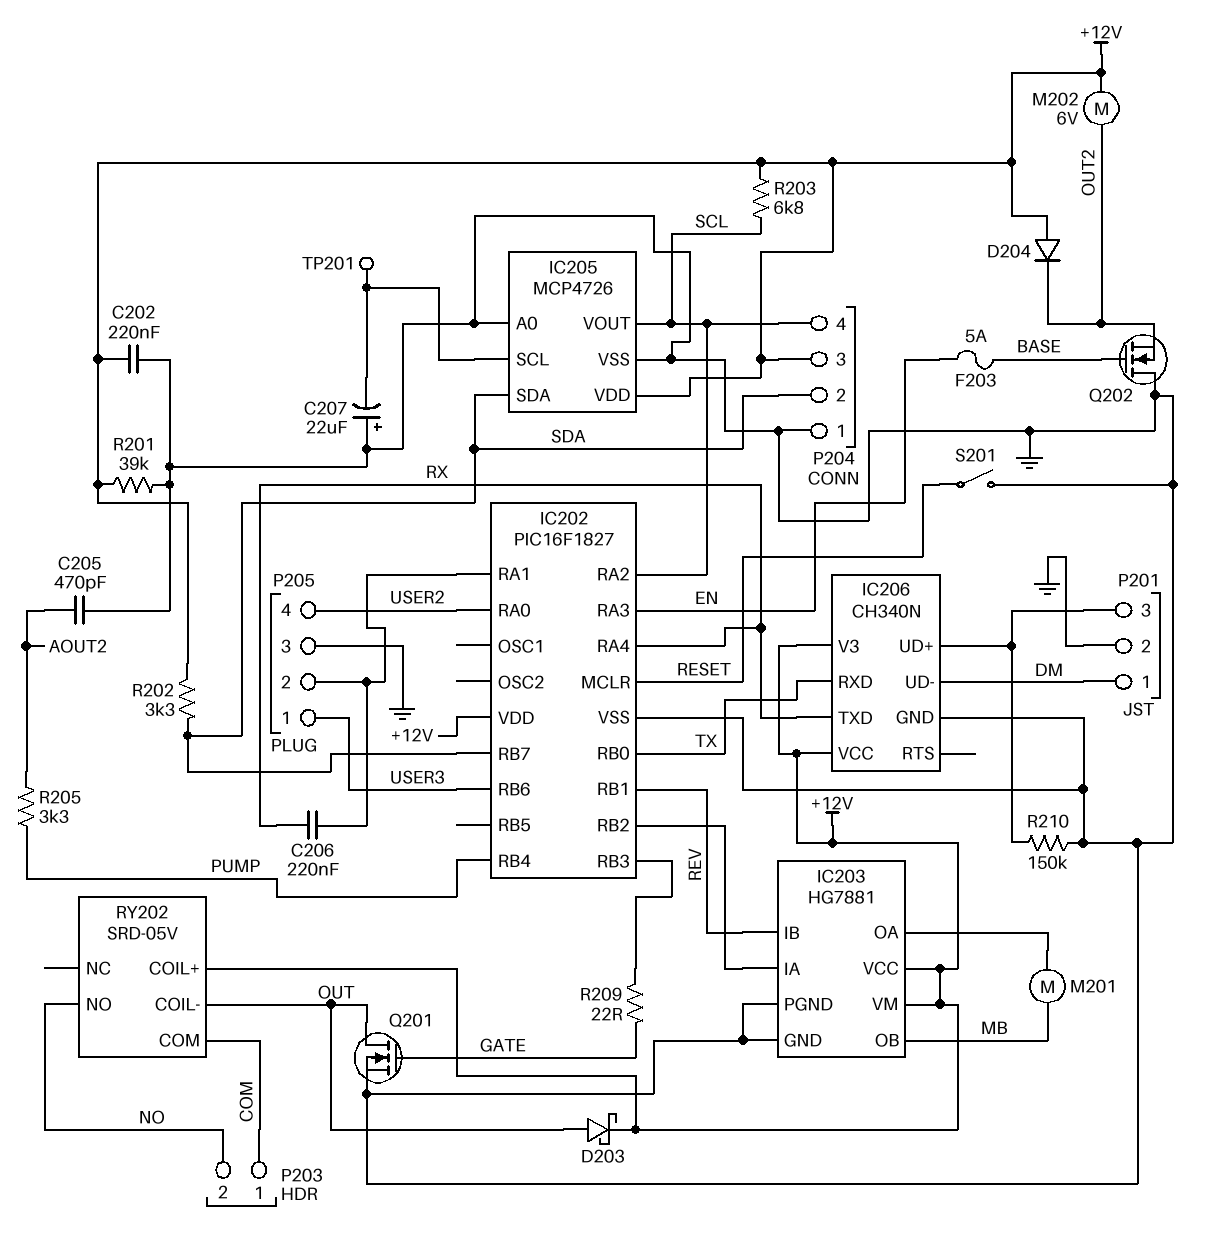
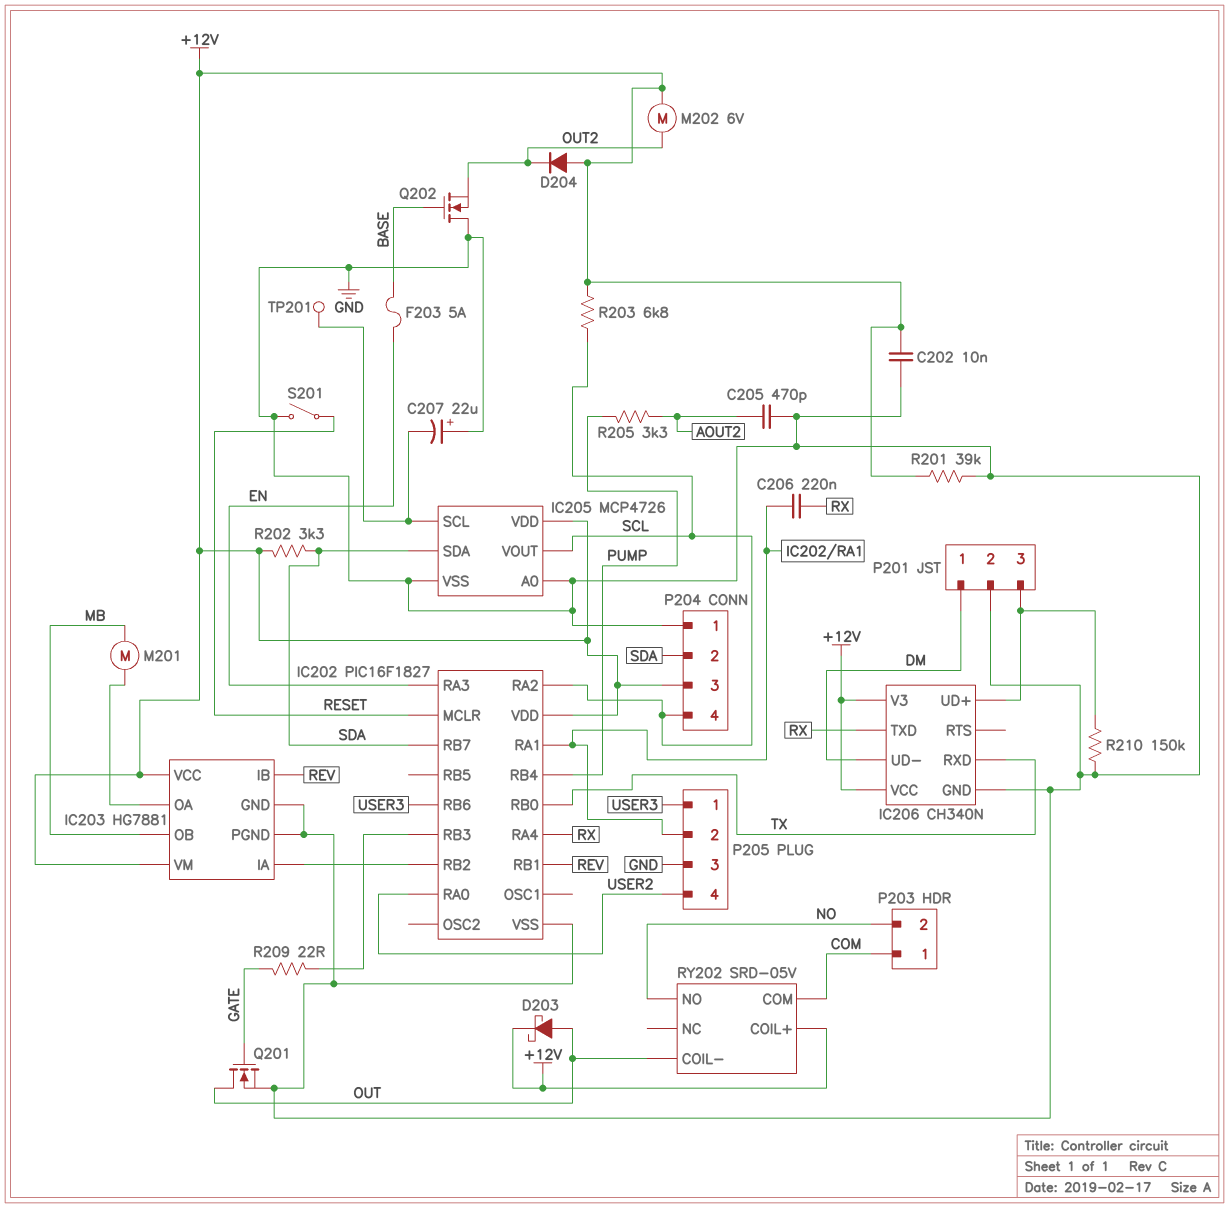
C202: 220nF (+12V, GND) -> 10nF (+12V, GND)

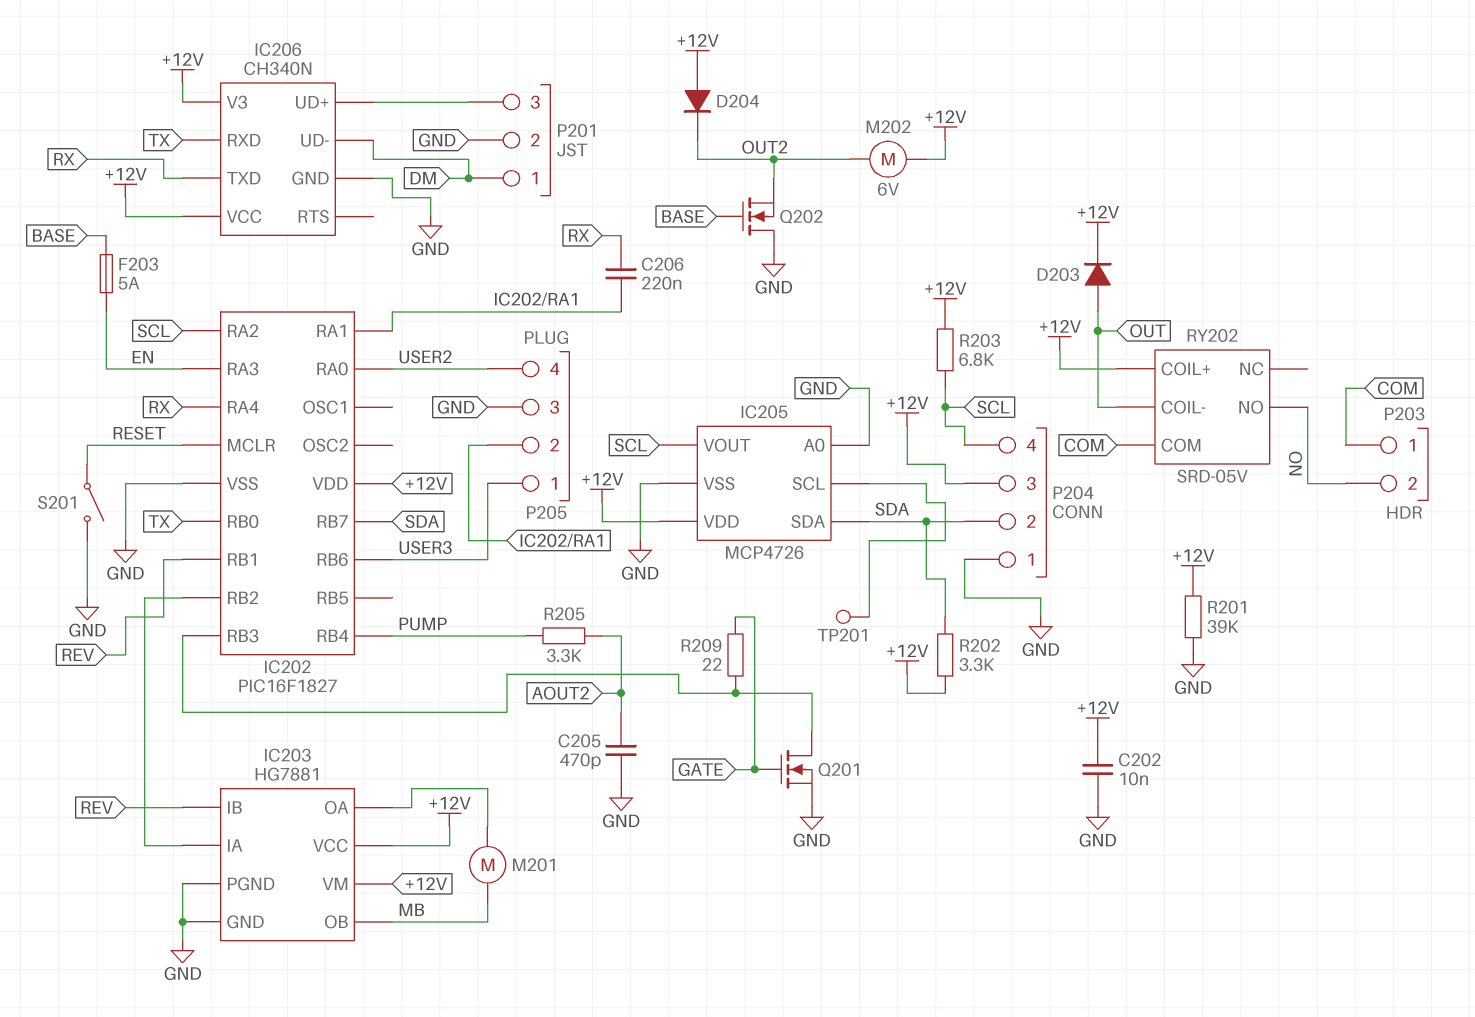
C207: 22uF (plus GND, minus IC205/SCL) -> none
D203: schottky (A OUT, K +12V) -> diode (A OUT, K +12V)
Q201: NMOS (G GATE, D OUT, S GND) -> NMOS (G GATE, D IC202/RB3, S GND)
R210: 150k (GND, IC206/UD+) -> none

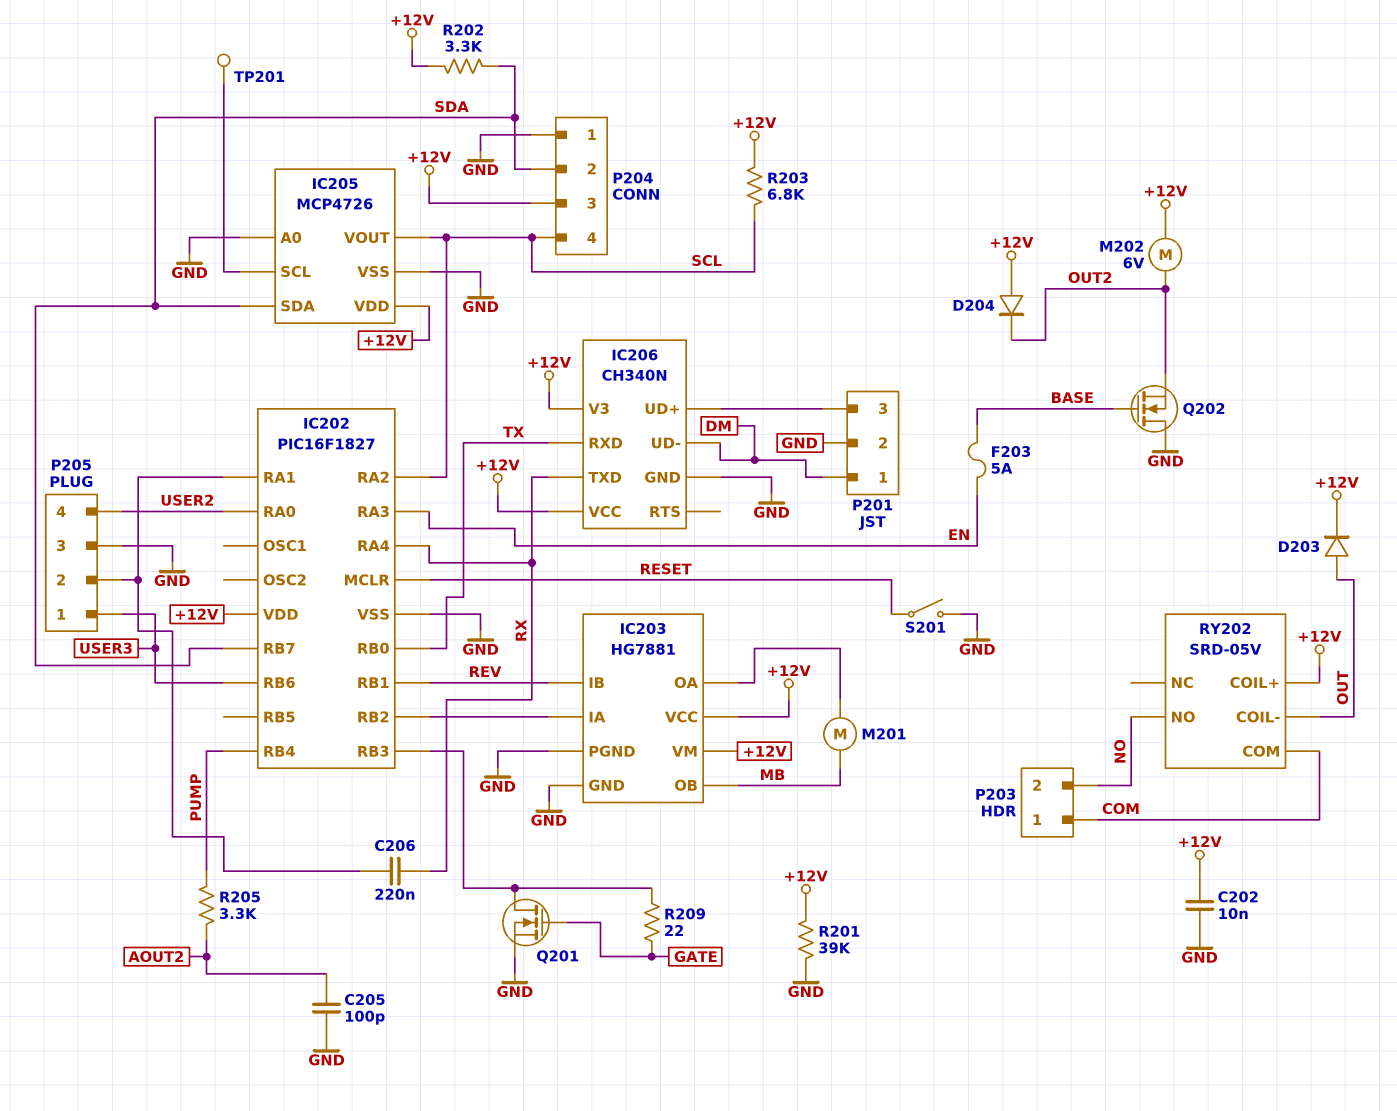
C205: 470pF (AOUT2, GND) -> 100pF (AOUT2, GND)

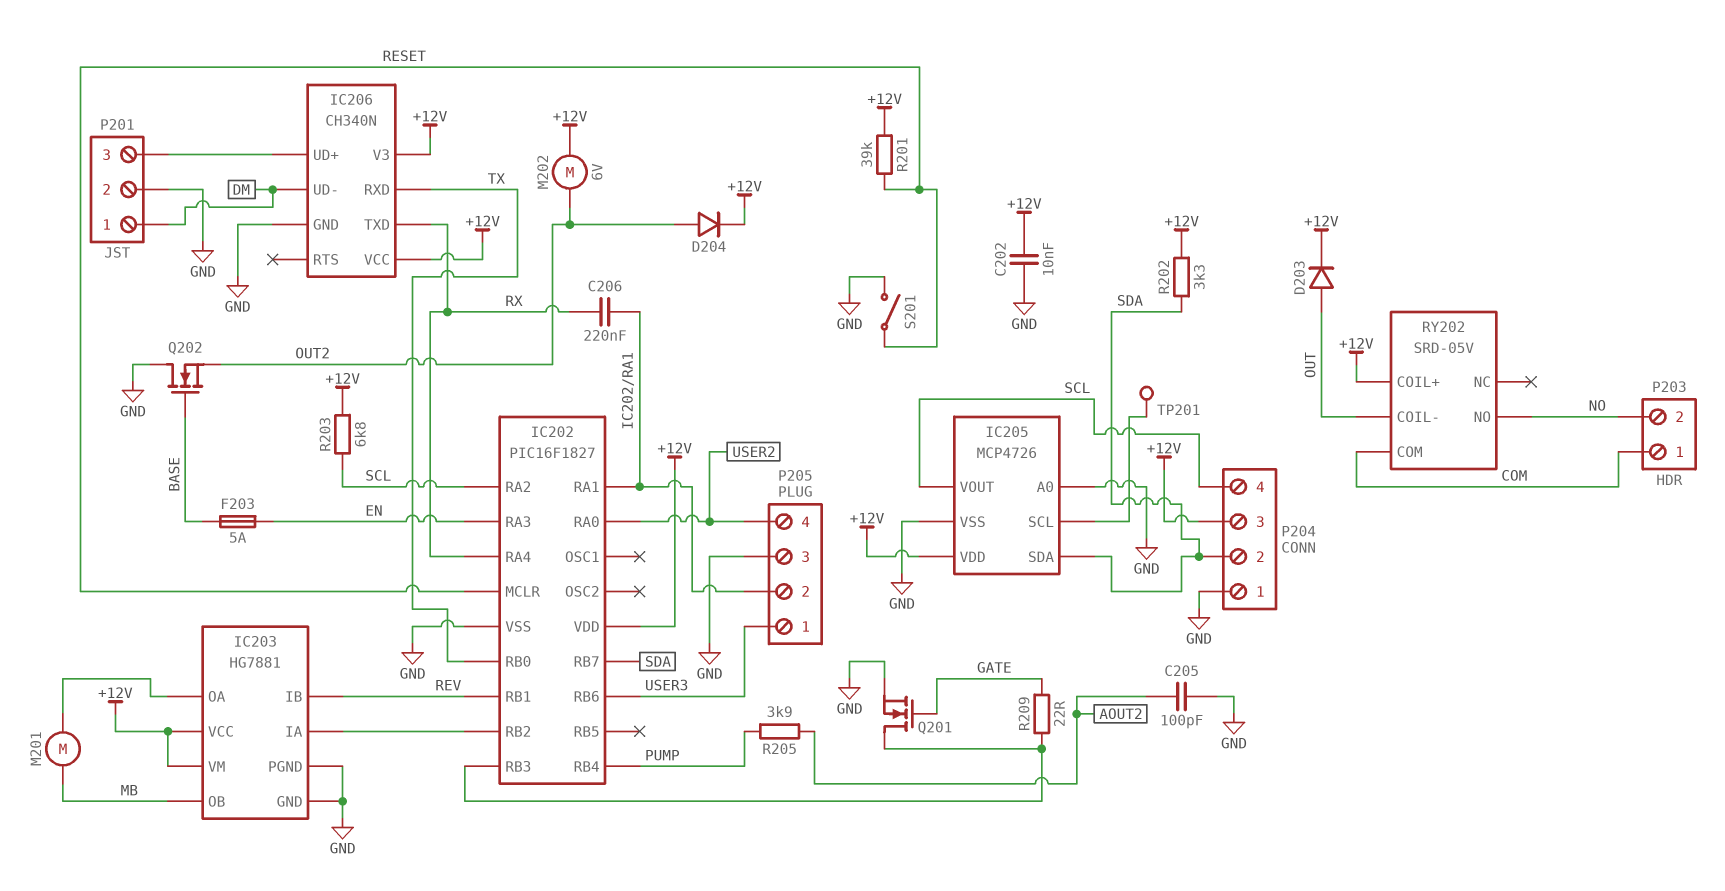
D204: diode (A +12V, K OUT2) -> diode (A OUT2, K +12V)
R201: 39k (+12V, GND) -> 39k (+12V, RESET)
R205: 3.3k (AOUT2, PUMP) -> 3.9k (AOUT2, PUMP)

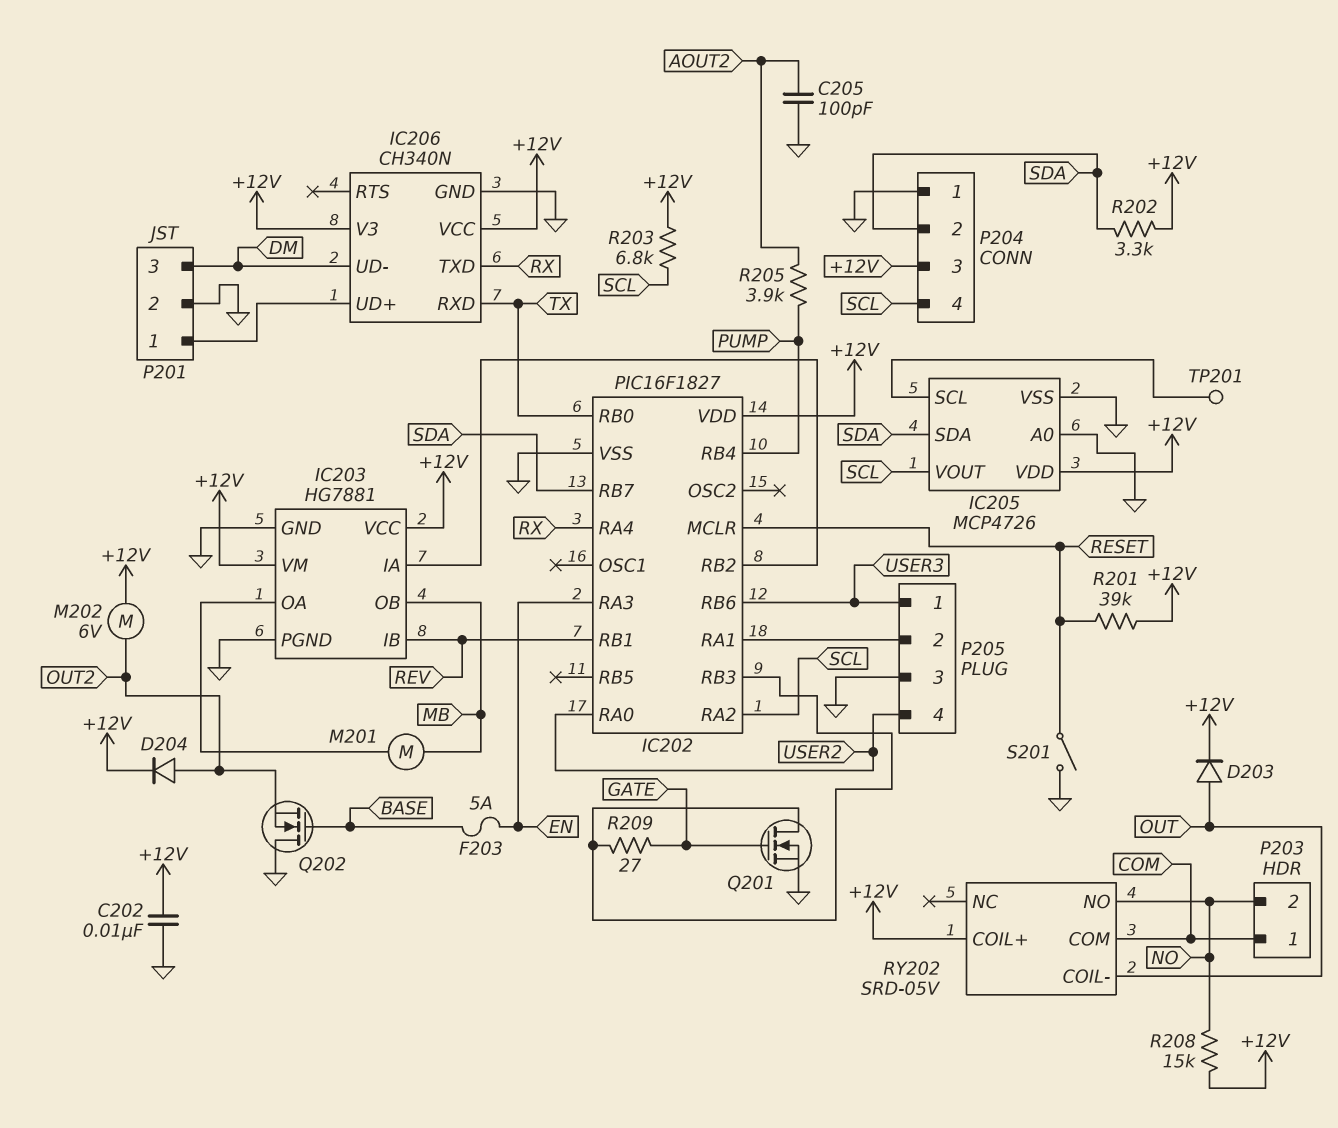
C206: 220nF (IC202/RA1, RX) -> none
P201 pin 1: DM -> IC206/UD+
P201 pin 3: IC206/UD+ -> DM
R208: none -> 15k (+12V, NO)
R209: 22 (GATE, IC202/RB3) -> 27 (GATE, IC202/RB3)

